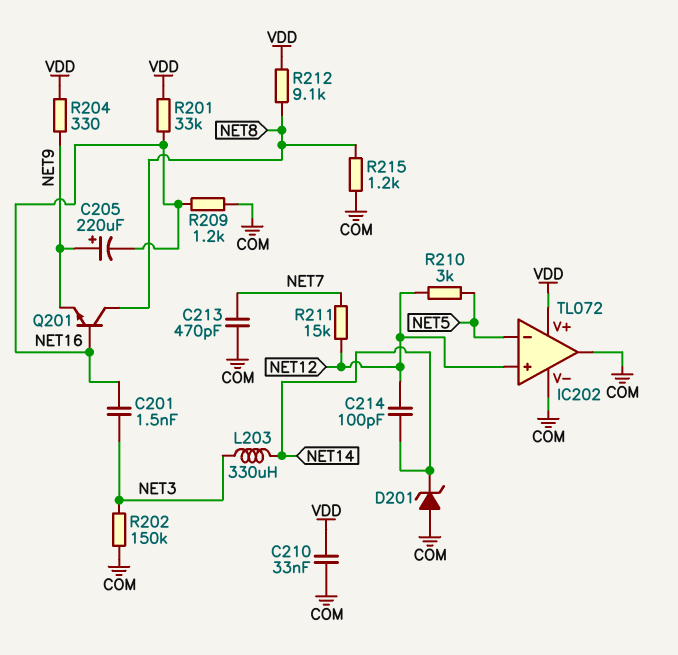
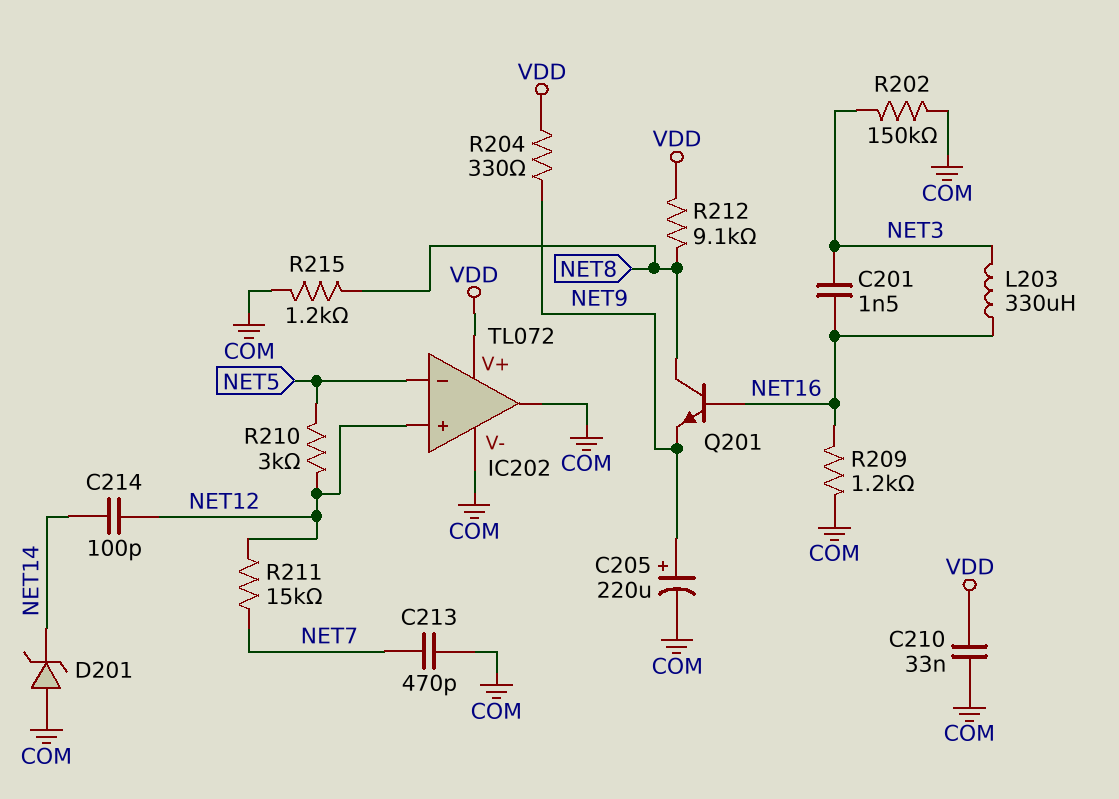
C205: 220uF (plus NET9, minus NET16) -> 220uF (plus NET9, minus COM)
L203: 330uH (NET3, NET14) -> 330uH (NET3, NET16)
R201: 33k (NET16, VDD) -> none

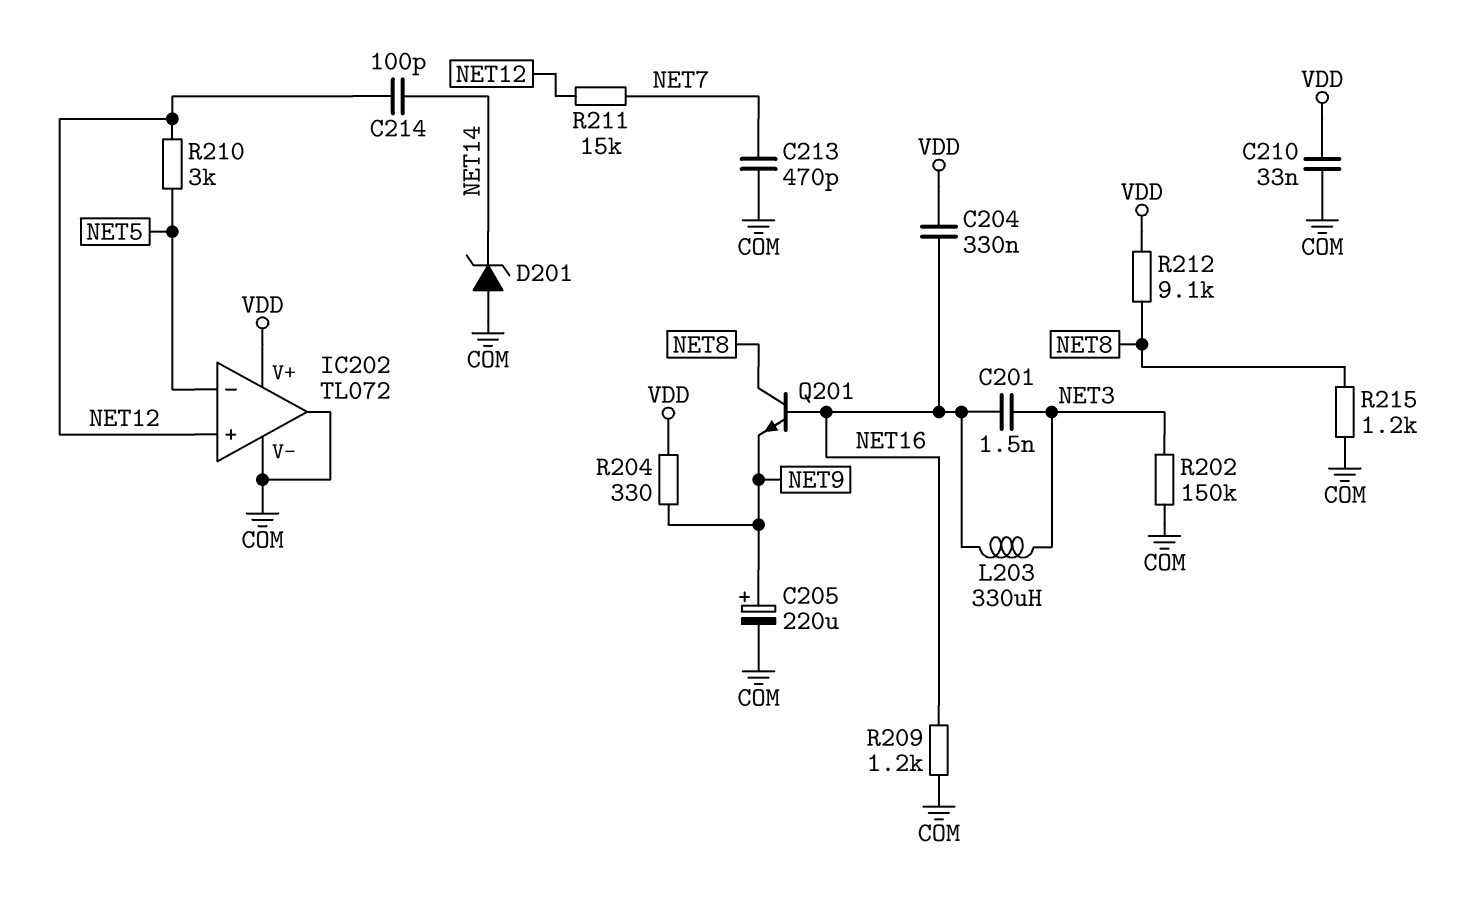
C204: none -> 330nF (NET16, VDD)

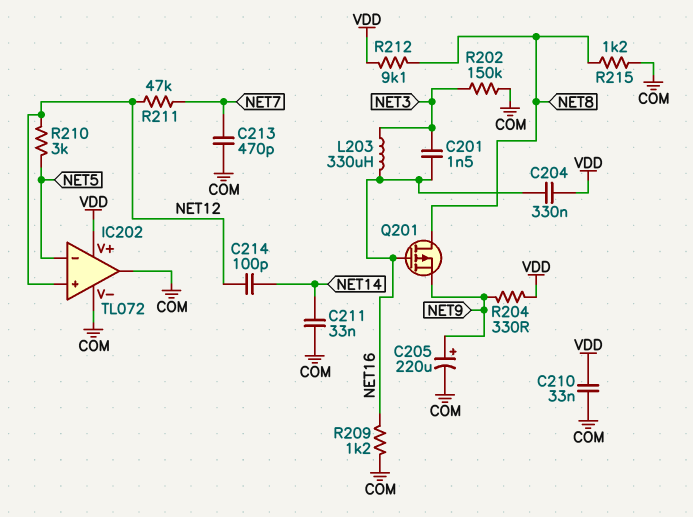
C211: none -> 33nF (COM, NET14)
D201: zener (A COM, K NET14) -> none
Q201: NPN (B NET16, C NET8, E NET9) -> PMOS (G NET16, D NET8, S NET9)
R211: 15k (NET7, NET12) -> 47k (NET7, NET12)

